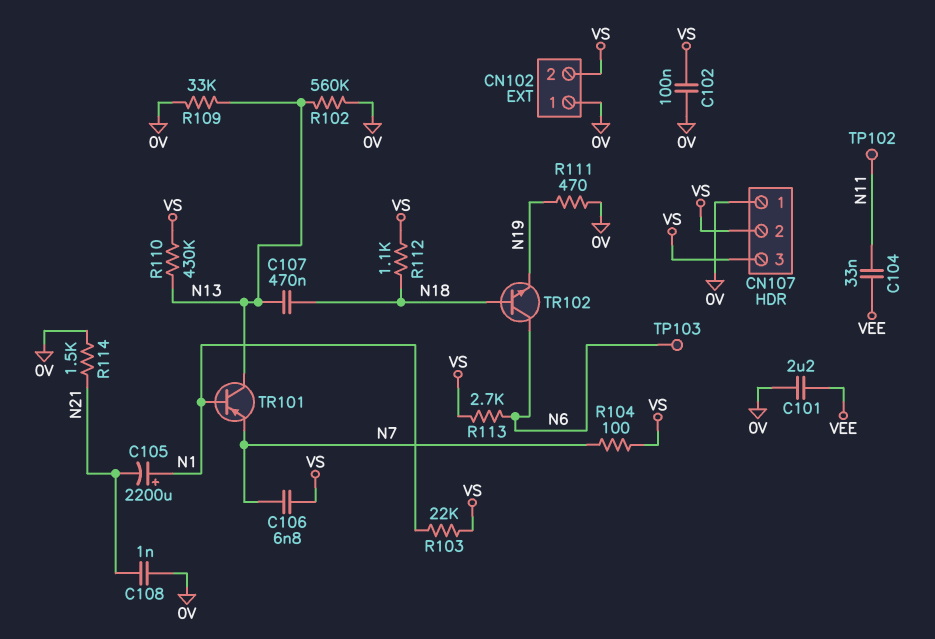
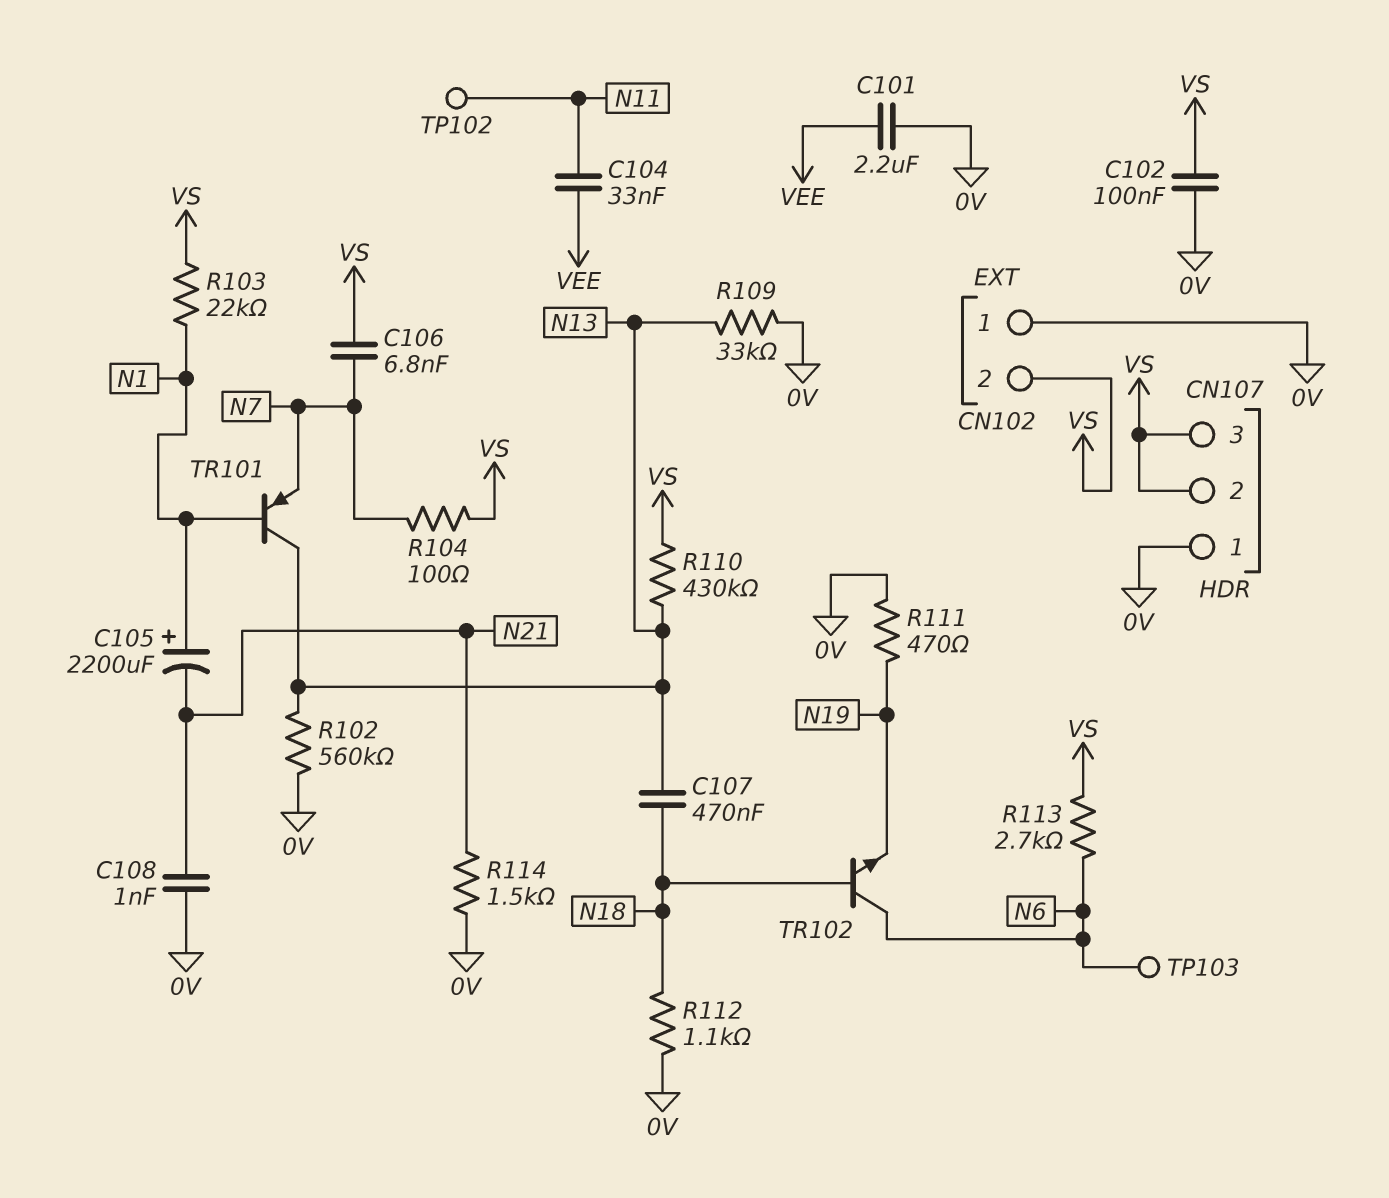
R112: 1.1k (N18, VS) -> 1.1k (0V, N18)

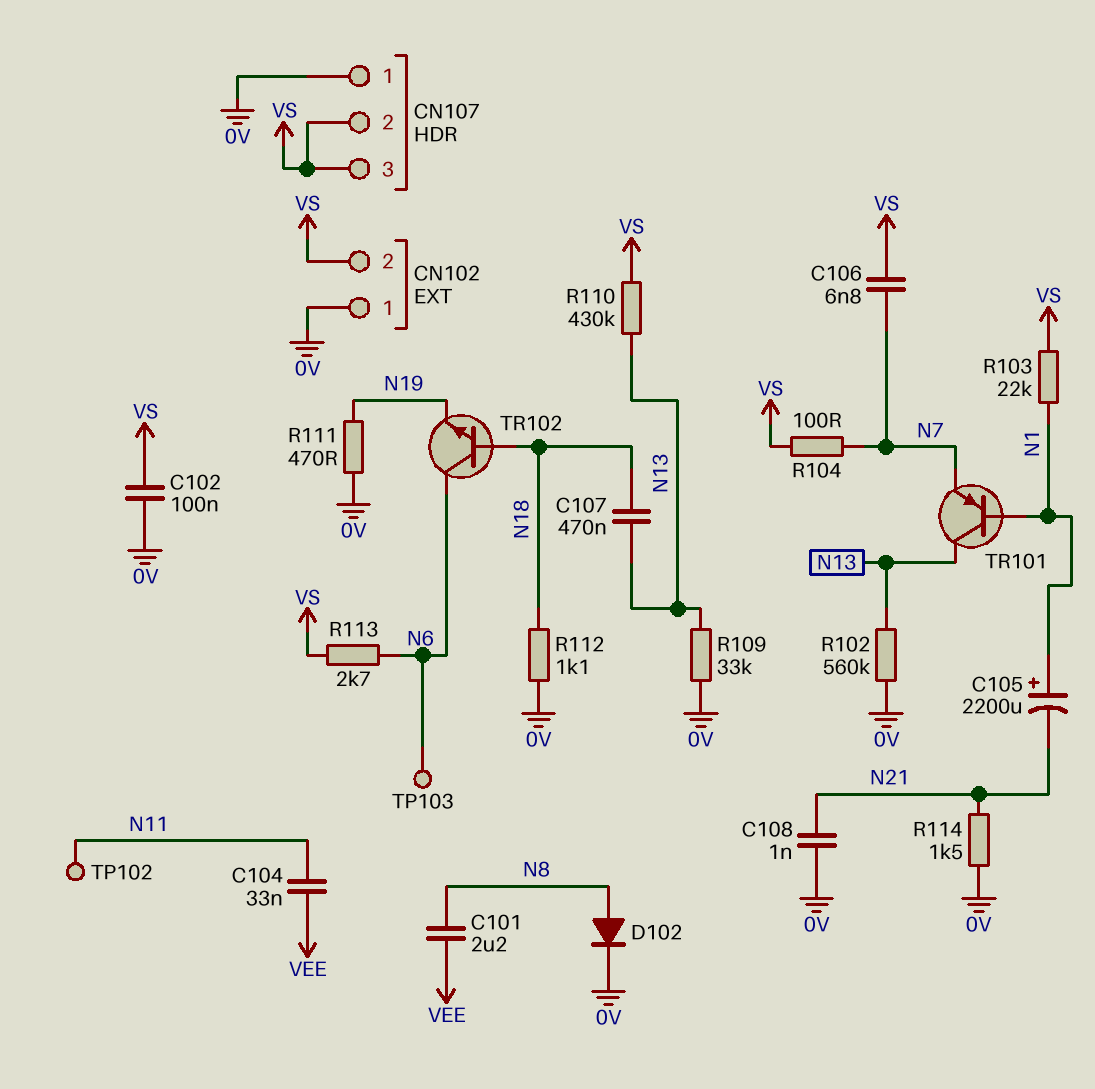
C101: 2.2uF (0V, VEE) -> 2.2uF (N8, VEE)
D102: none -> diode (A N8, K 0V)

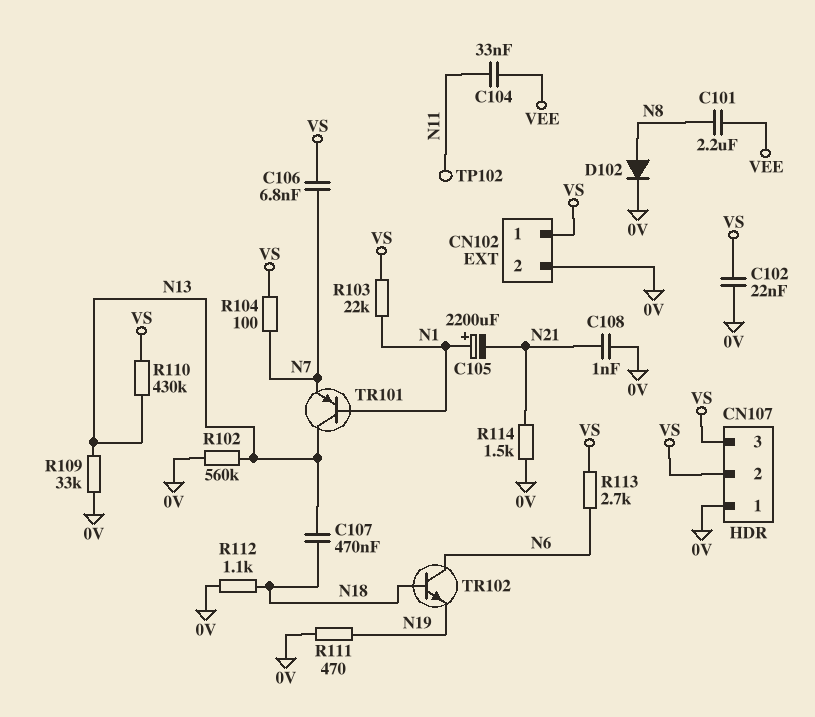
C102: 100nF (0V, VS) -> 22nF (0V, VS)
CN102 pin 1: 0V -> VS
CN102 pin 2: VS -> 0V
TP103: test point (N6) -> none

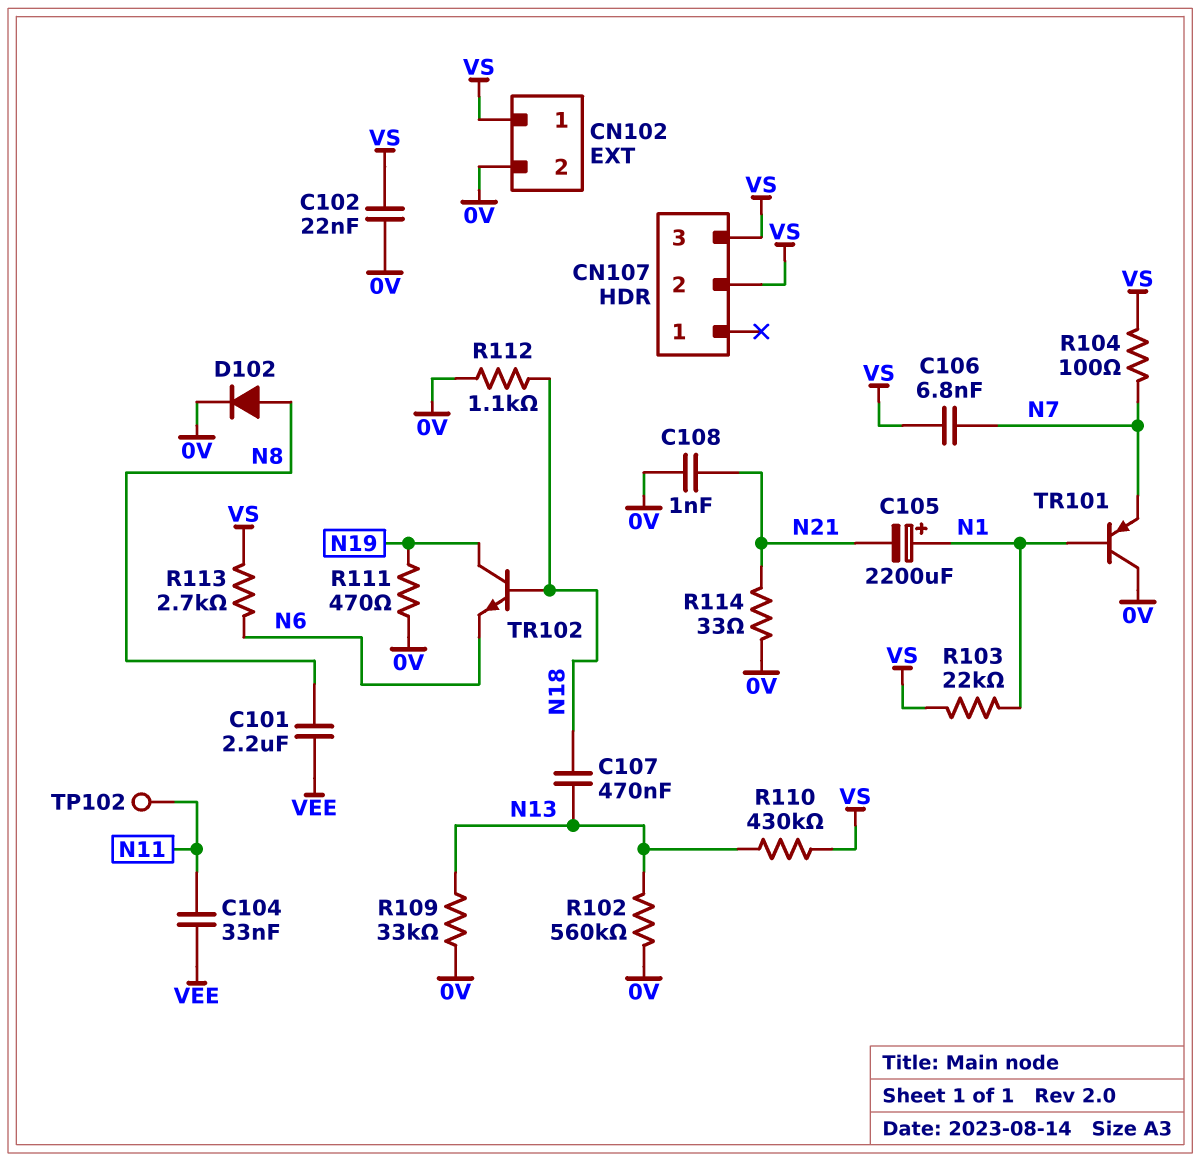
CN107 pin 1: 0V -> none
R114: 1.5k (0V, N21) -> 33 (0V, N21)
TR101: PNP (B N1, C N13, E N7) -> PNP (B N1, C 0V, E N7)
TR102: NPN (B N18, C N6, E N19) -> NPN (B N18, C N19, E N6)

